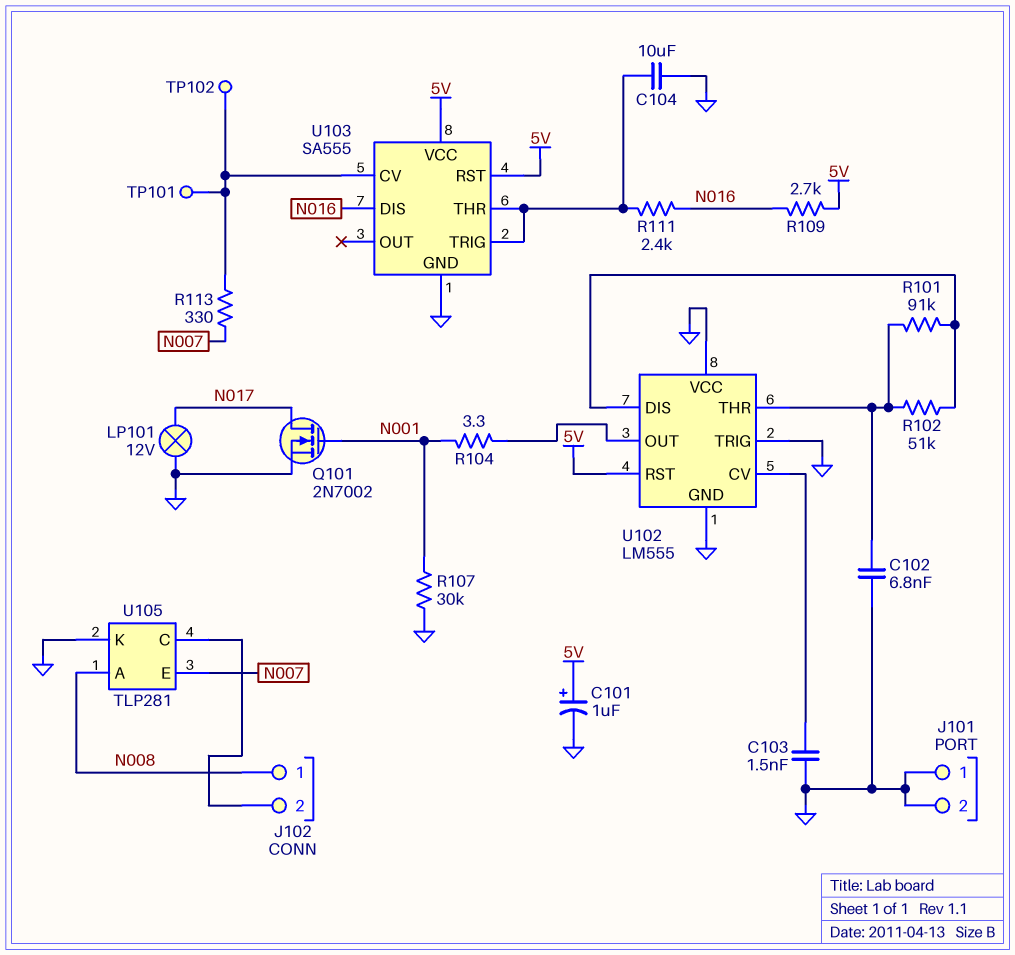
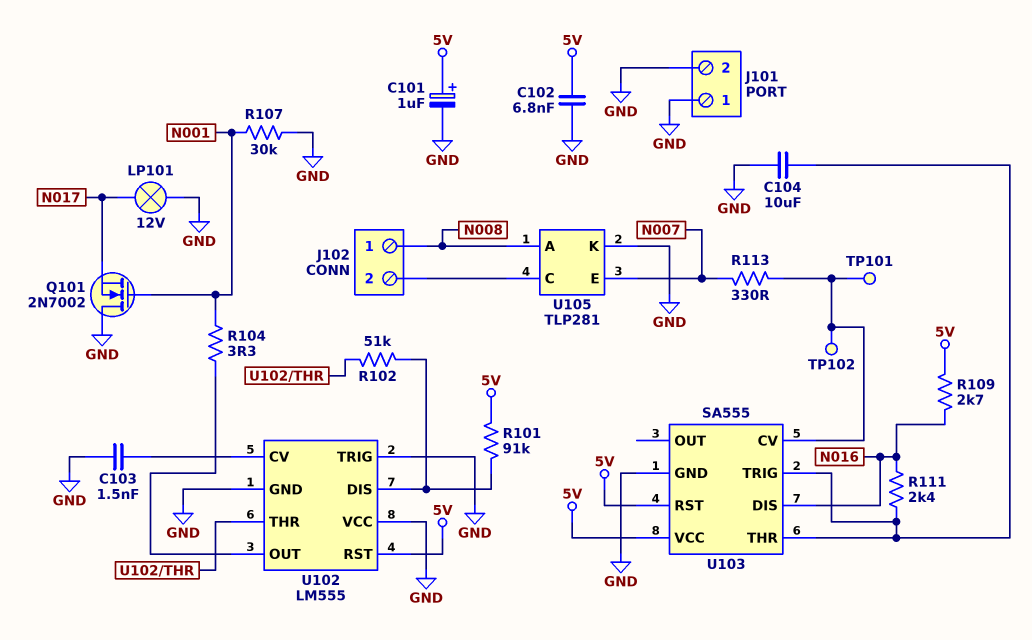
C102: 6.8nF (GND, U102/THR) -> 6.8nF (5V, GND)
Q101: NMOS 2N7002 (G N001, D N017, S GND) -> NMOS 2N7002 (G N001, D GND, S N017)
R101: 91k (U102/DIS, U102/THR) -> 91k (5V, U102/DIS)

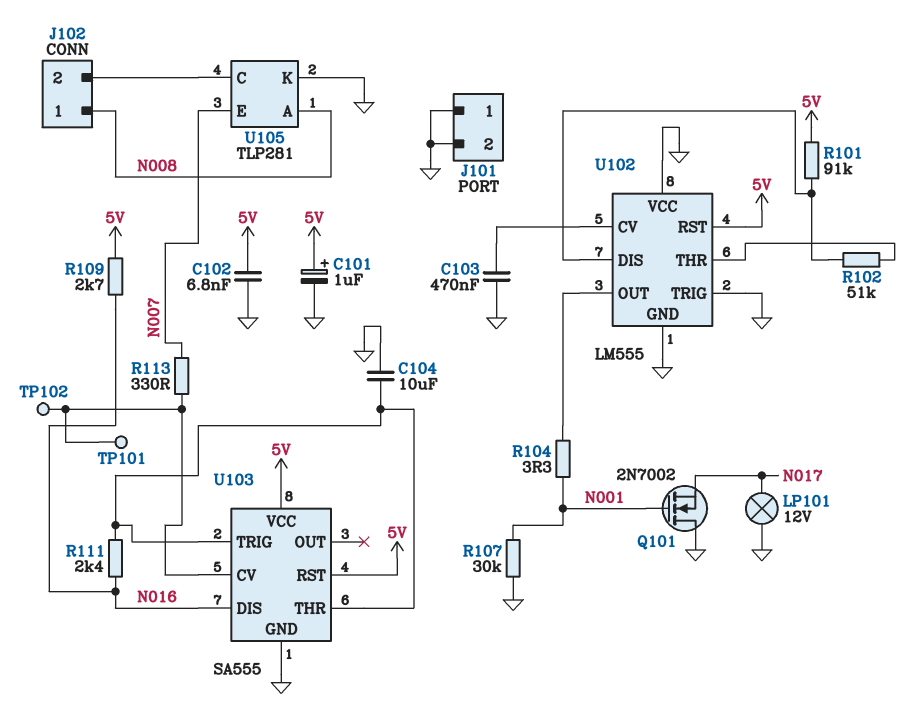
C103: 1.5nF (GND, U102/CV) -> 470nF (GND, U102/CV)

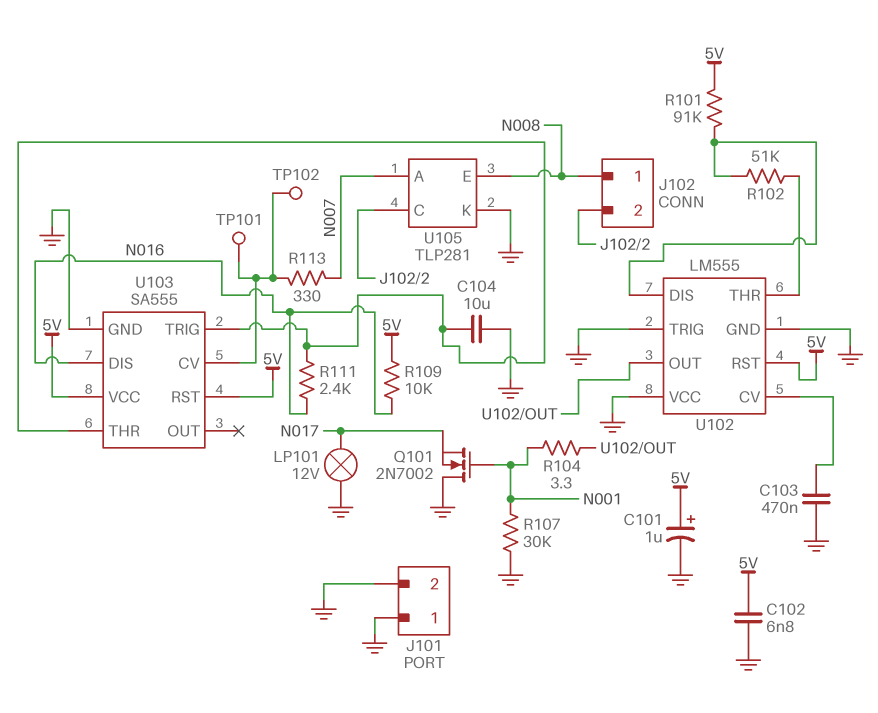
R109: 2.7k (5V, N016) -> 10k (5V, N016)
U105 pin A: N008 -> N007
U105 pin E: N007 -> N008

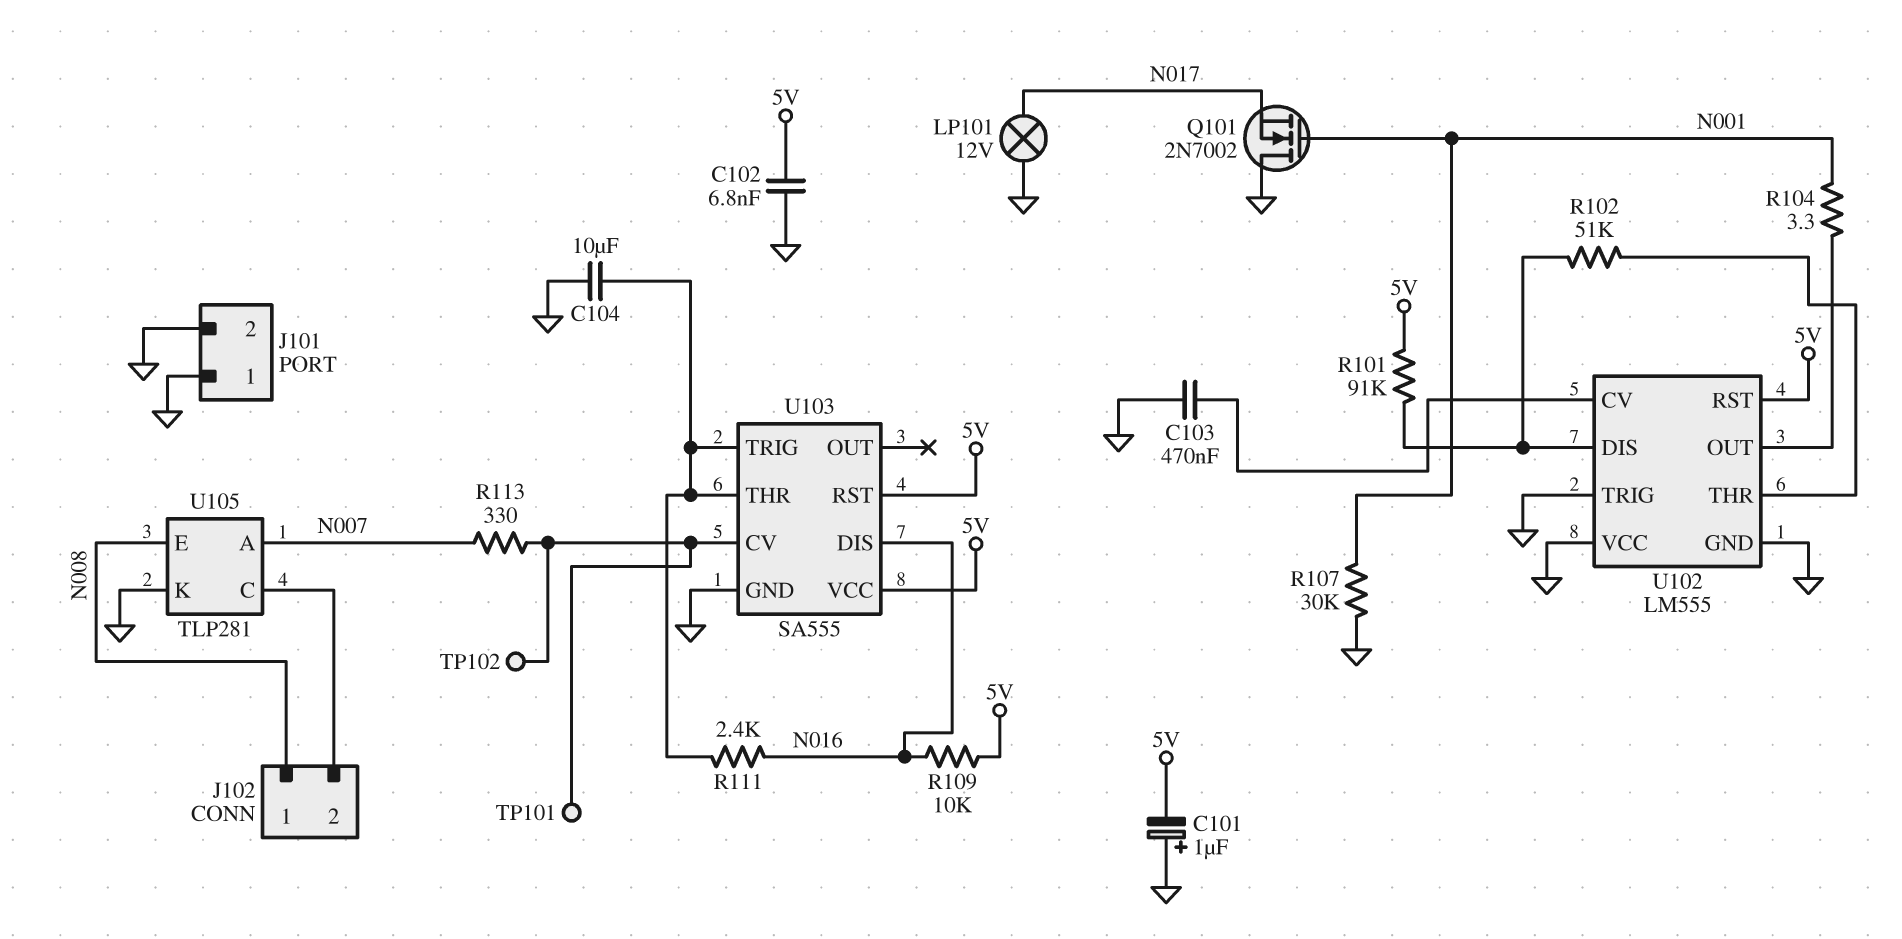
C101: 1uF (plus 5V, minus GND) -> 1uF (plus GND, minus 5V)

